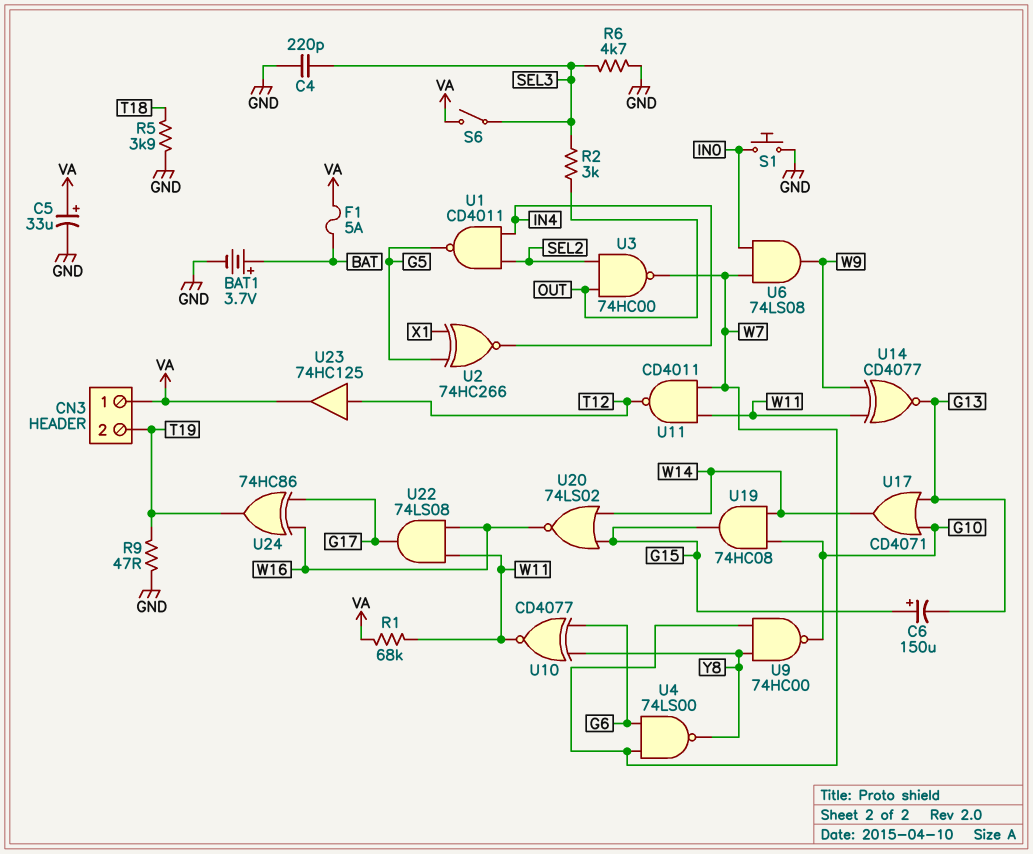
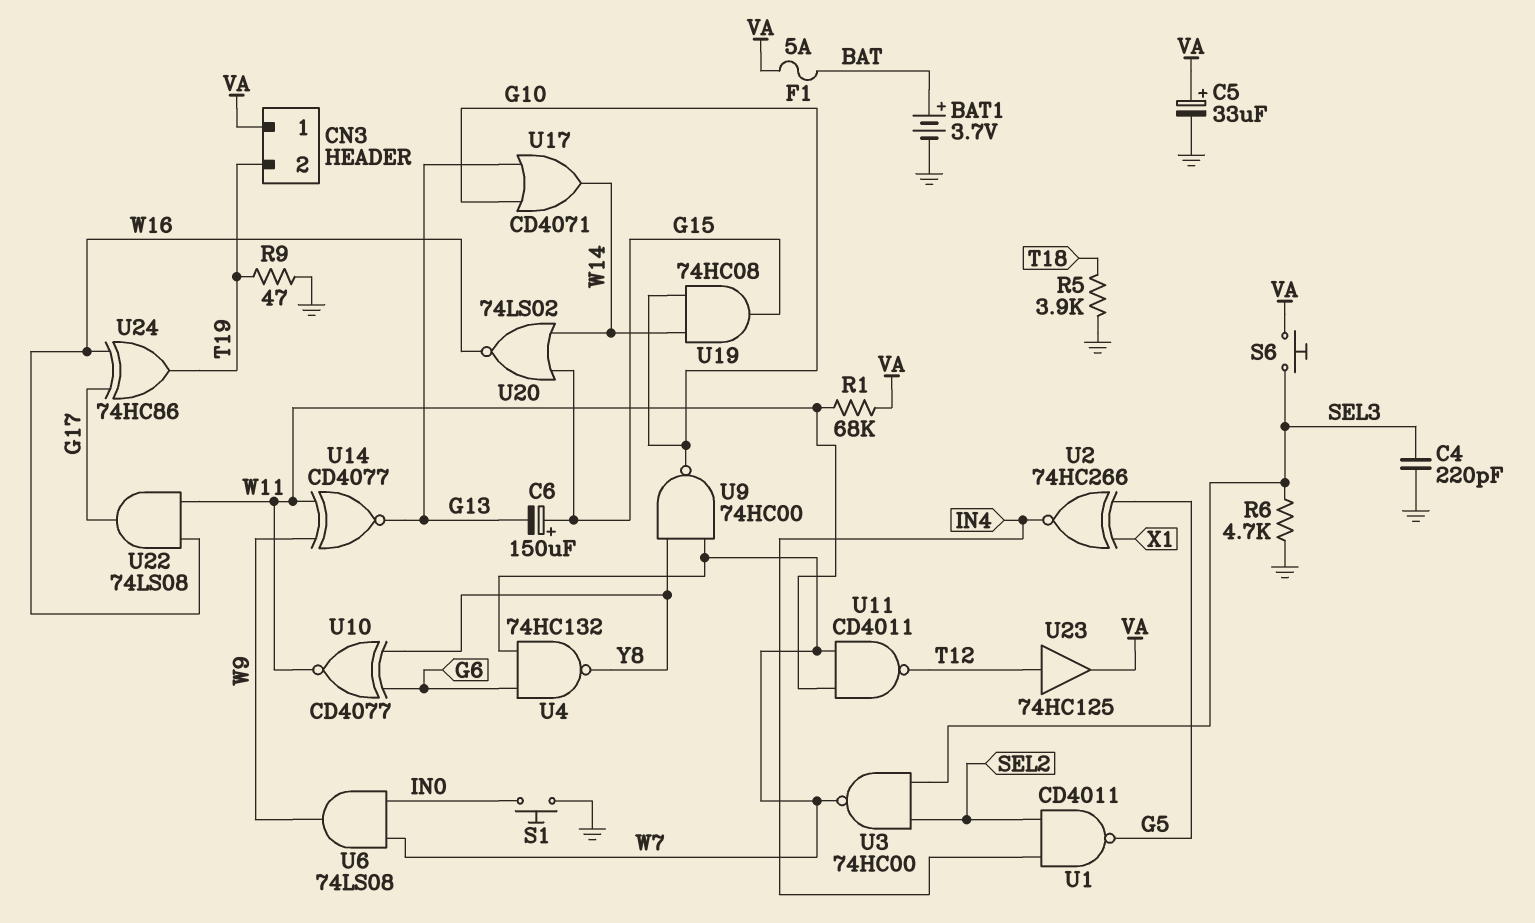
R2: 3k (OUT, SEL3) -> none
S6: switch (SEL3, VA) -> button (SEL3, VA)
U3: NAND 74HC00 (in OUT, in SEL2, out W7) -> NAND 74HC00 (in SEL2, in SEL3, out W7)
U4: NAND 74LS00 (in G6, in W7, out Y8) -> NAND 74HC132 (in G6, in W7, out Y8)

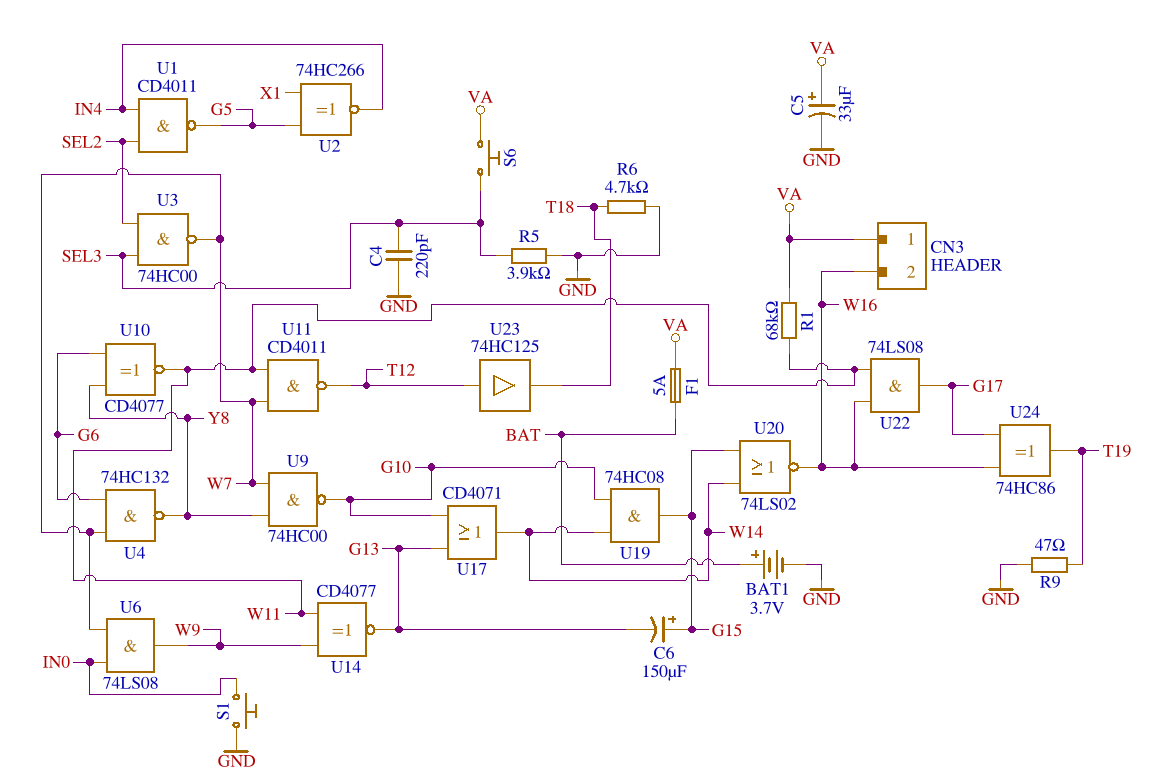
CN3 pin 2: T19 -> W16
R5: 3.9k (GND, T18) -> 3.9k (GND, SEL3)
R6: 4.7k (GND, SEL3) -> 4.7k (GND, T18)
U23: buffer 74HC125 (in T12, out VA) -> buffer 74HC125 (in T12, out T18)

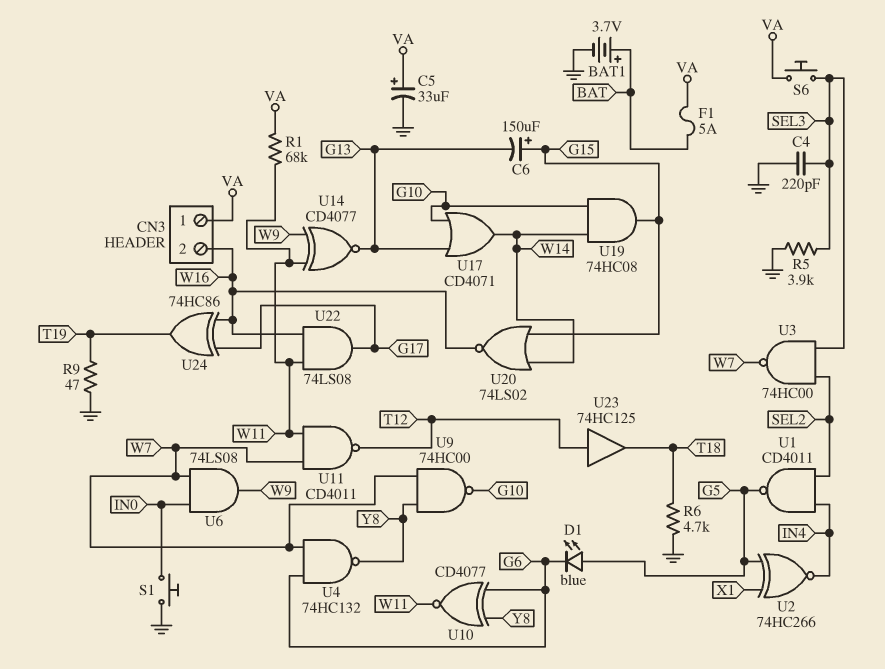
D1: none -> LED blue (A G5, K G6)

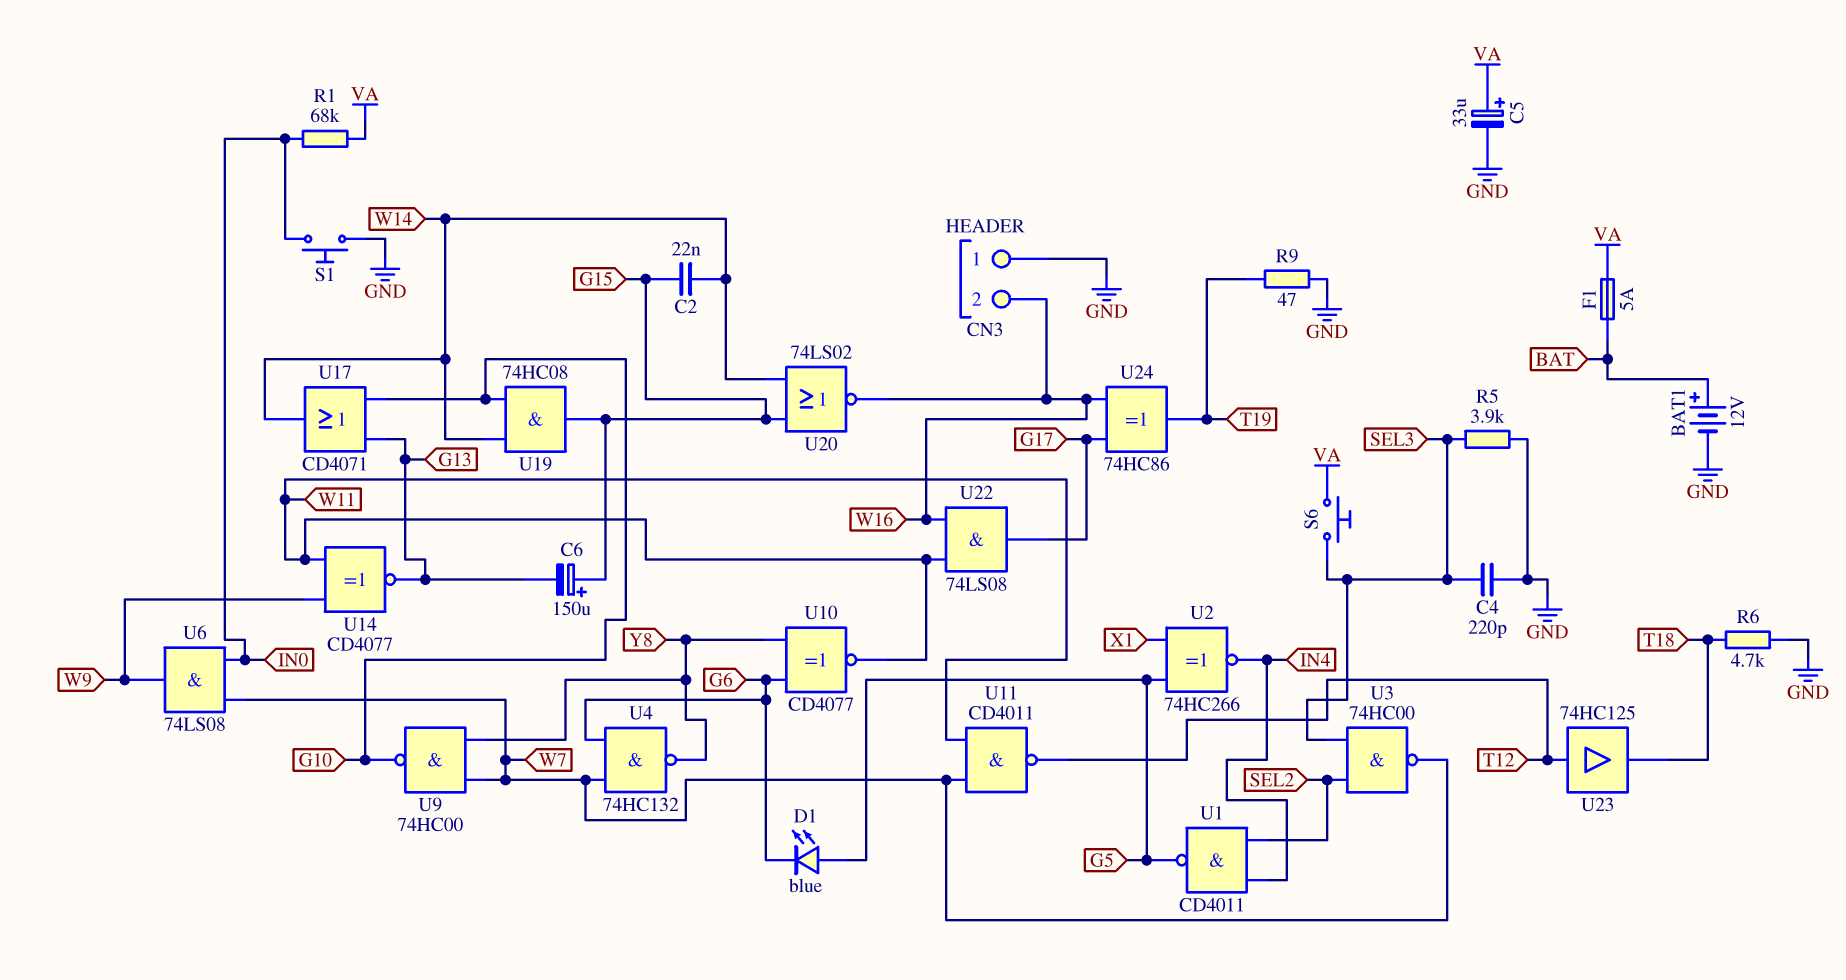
BAT1: 3.7V (plus BAT, minus GND) -> 12V (plus BAT, minus GND)
C2: none -> 22nF (G15, W14)
CN3 pin 1: VA -> GND
R1: 68k (VA, W11) -> 68k (IN0, VA)

